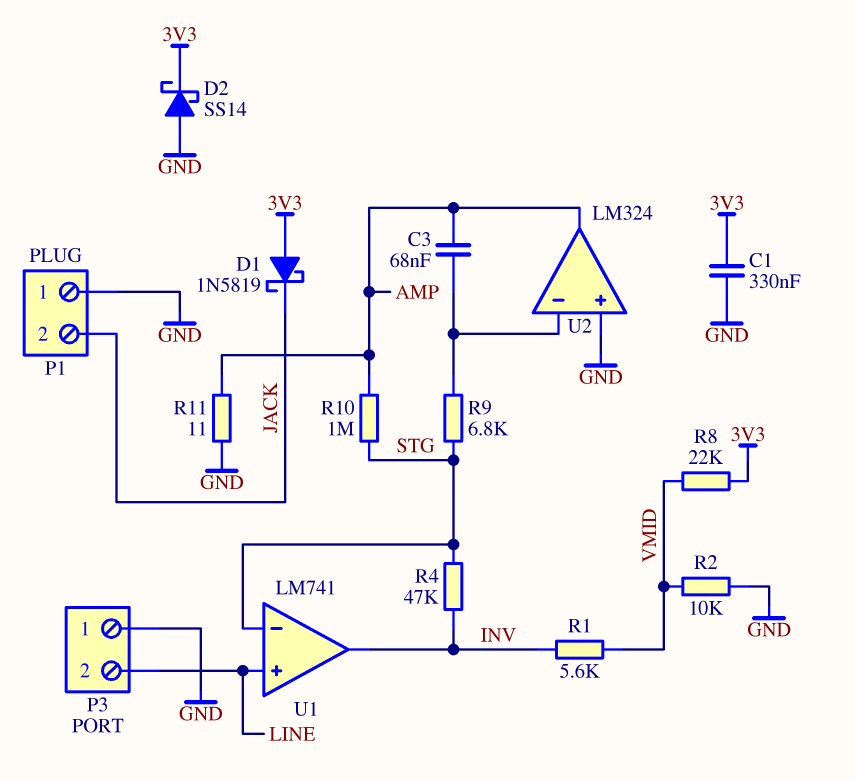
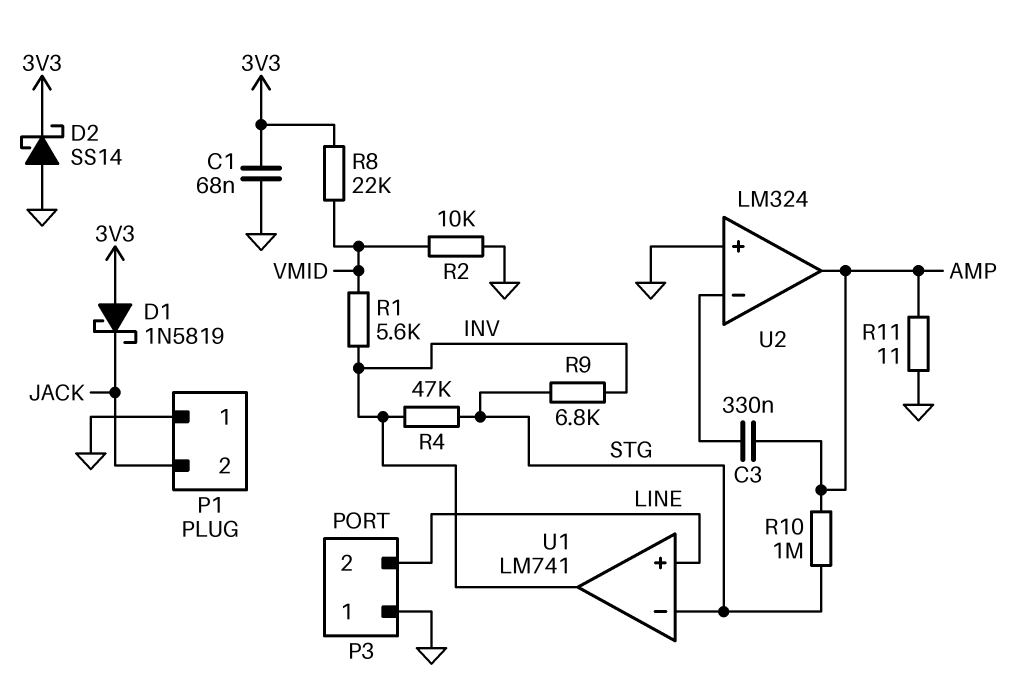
C1: 330nF (3V3, GND) -> 68nF (3V3, GND)
C3: 68nF (AMP, U2/in-) -> 330nF (AMP, U2/in-)
R9: 6.8k (STG, U2/in-) -> 6.8k (INV, STG)

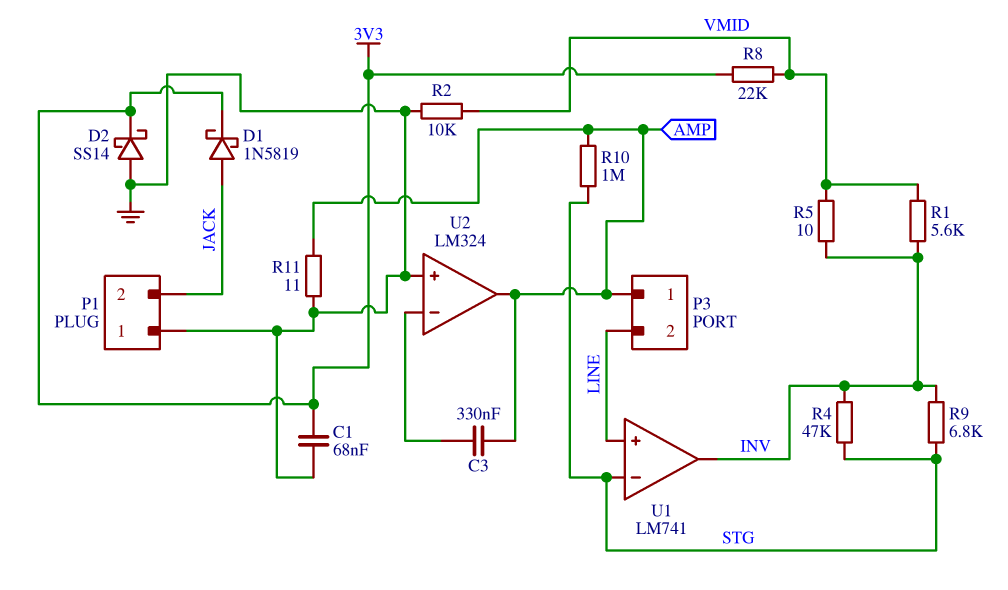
D1: schottky 1N5819 (A 3V3, K JACK) -> schottky 1N5819 (A JACK, K 3V3)
P3 pin 1: GND -> AMP
R5: none -> 10 (INV, VMID)

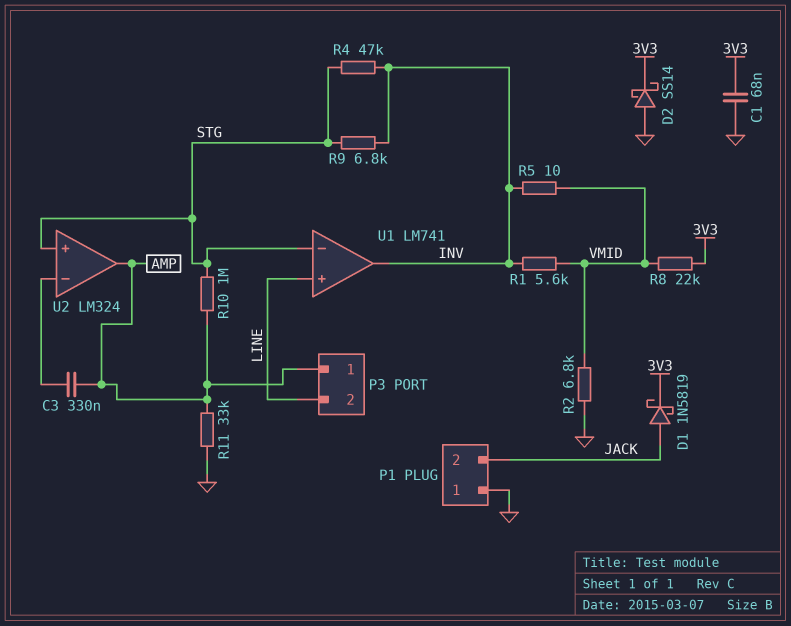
R2: 10k (GND, VMID) -> 6.8k (GND, VMID)
R11: 11 (AMP, GND) -> 33k (AMP, GND)
U2 pin in+: GND -> STG

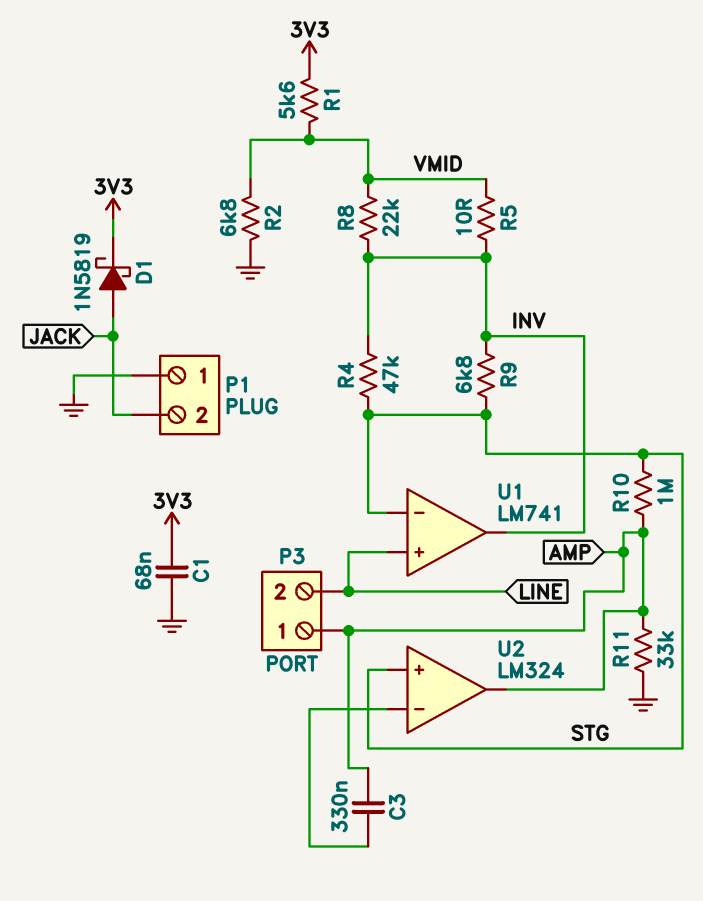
D2: schottky SS14 (A GND, K 3V3) -> none
R1: 5.6k (INV, VMID) -> 5.6k (3V3, VMID)
R8: 22k (3V3, VMID) -> 22k (INV, VMID)

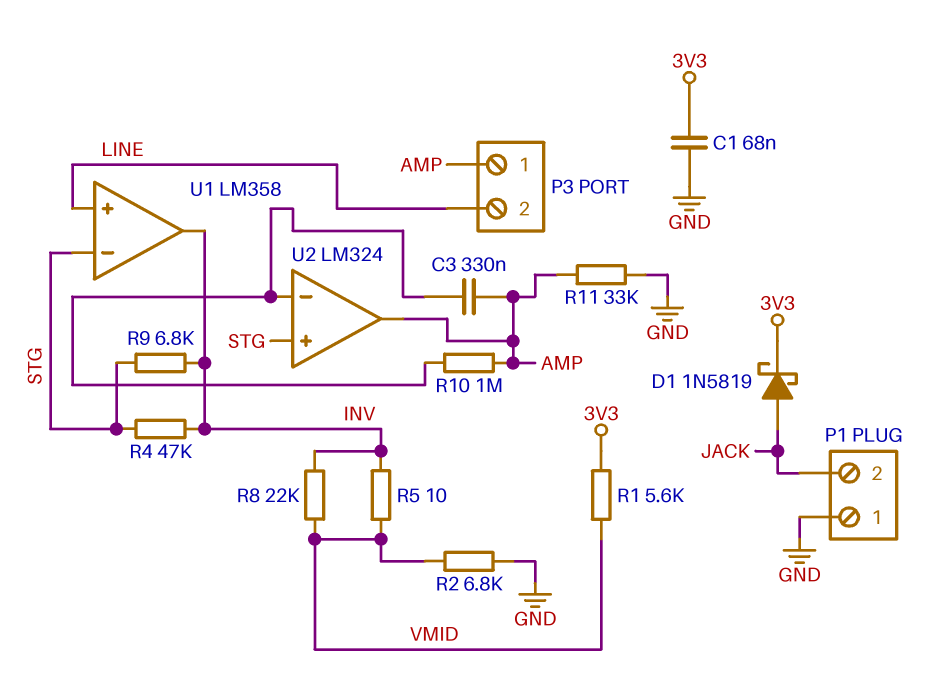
R10: 1M (AMP, STG) -> 1M (AMP, U2/in-)
U1: LM741 -> LM358

